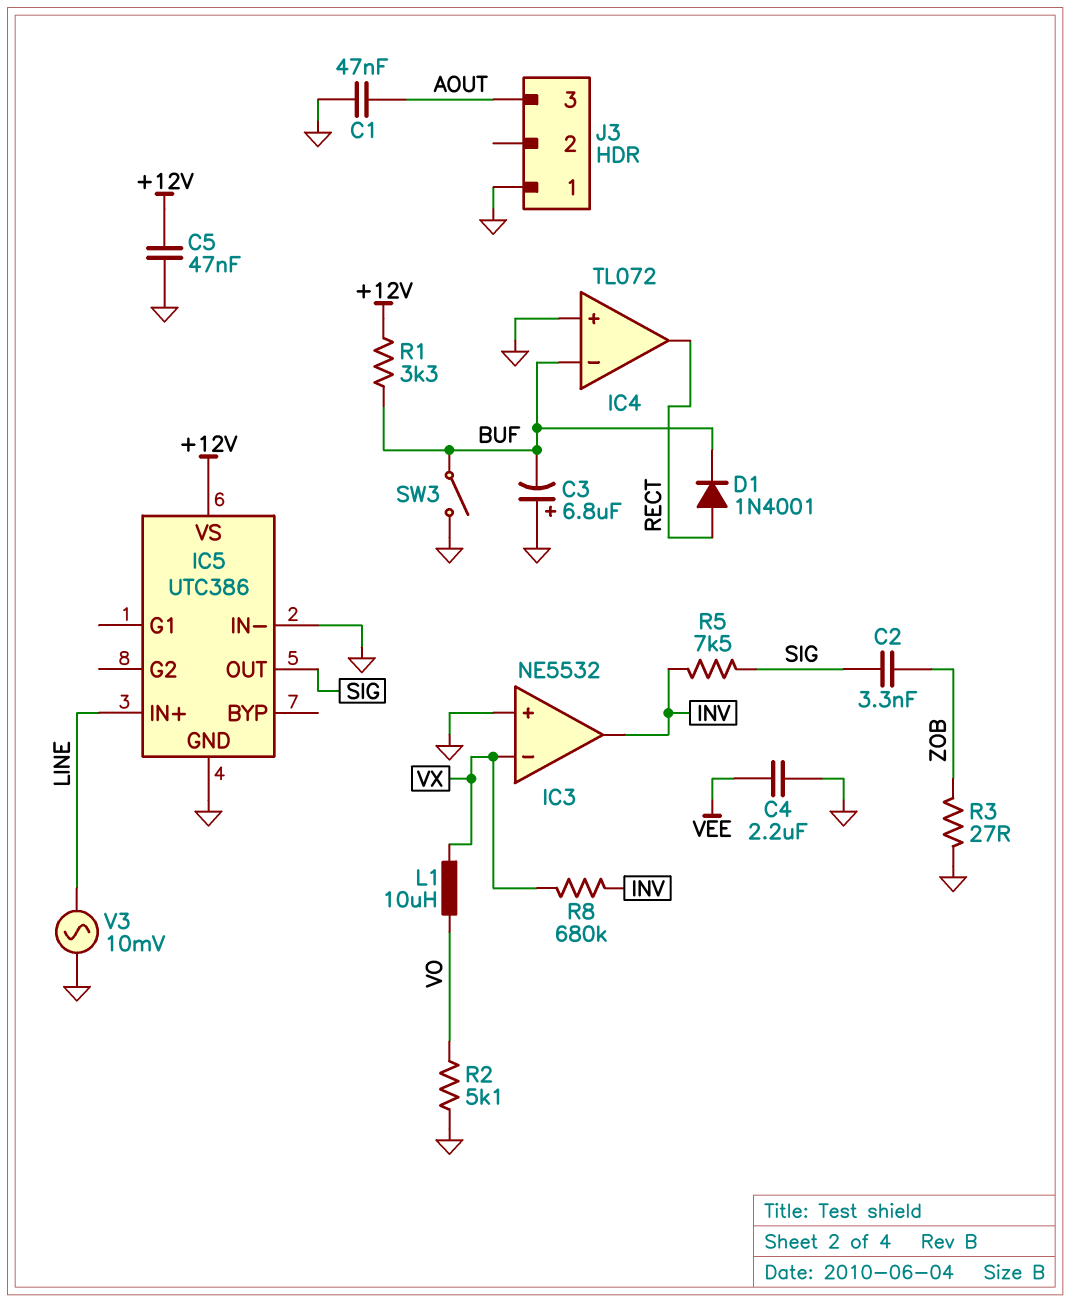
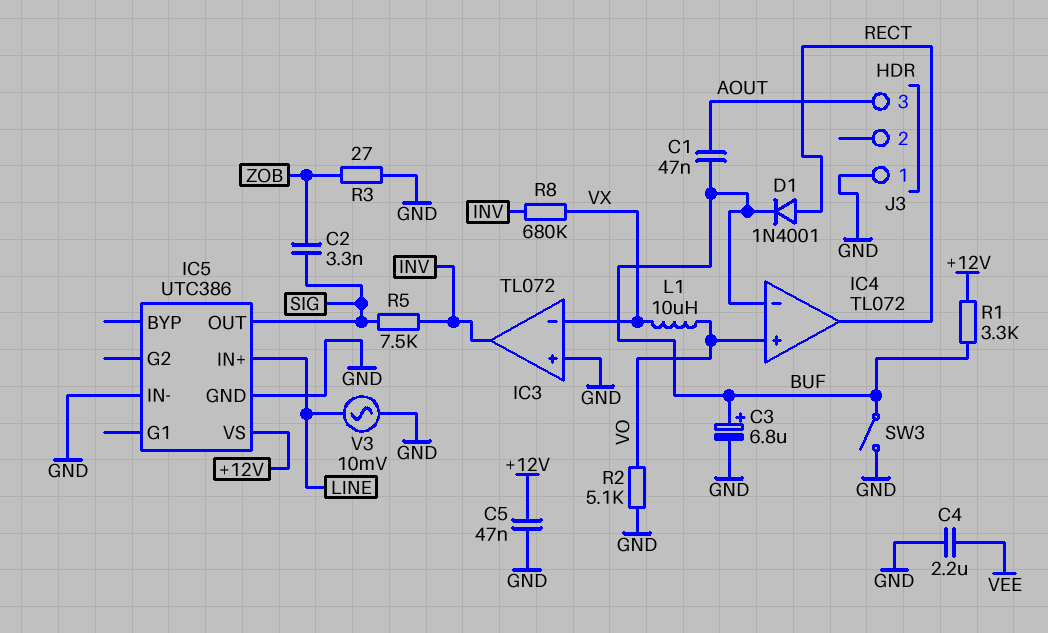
C1: 47nF (AOUT, GND) -> 47nF (AOUT, BUF)
C3: 6.8uF (plus GND, minus BUF) -> 6.8uF (plus BUF, minus GND)
IC3: NE5532 -> TL072
IC4 pin in+: GND -> VO

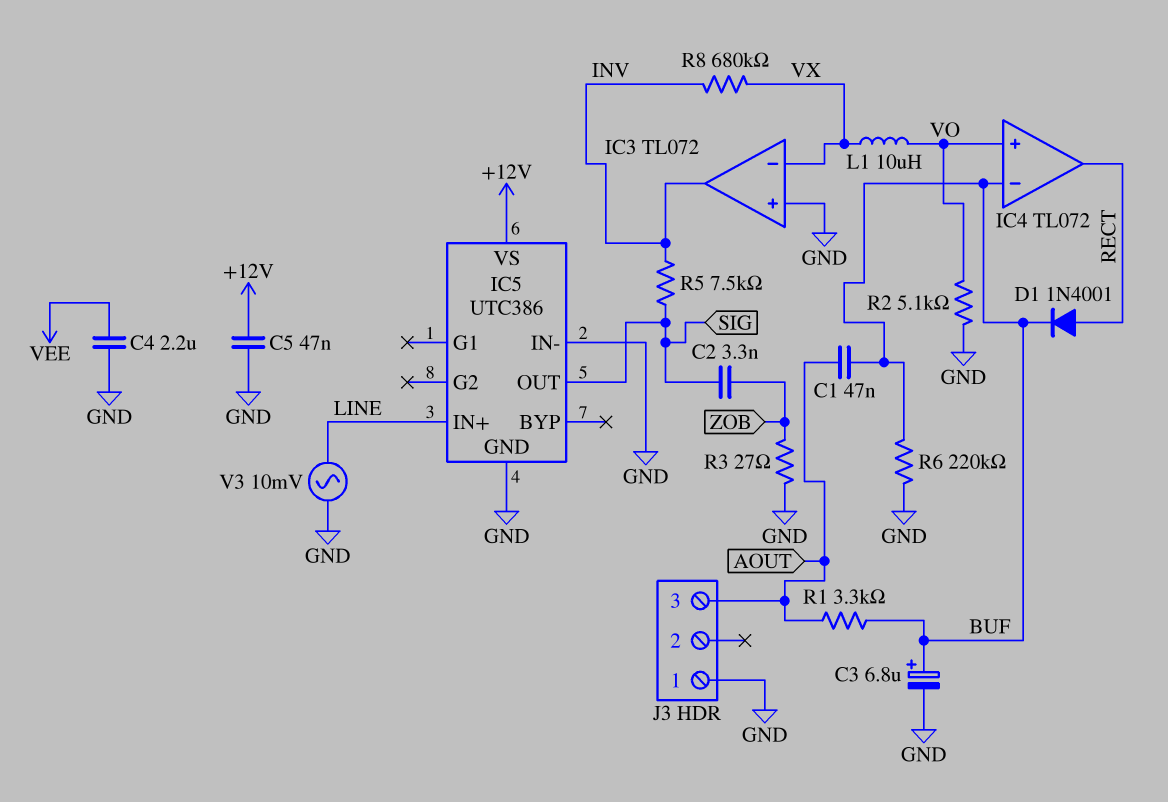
R1: 3.3k (+12V, BUF) -> 3.3k (AOUT, BUF)
R6: none -> 220k (BUF, GND)
SW3: switch (BUF, GND) -> none

